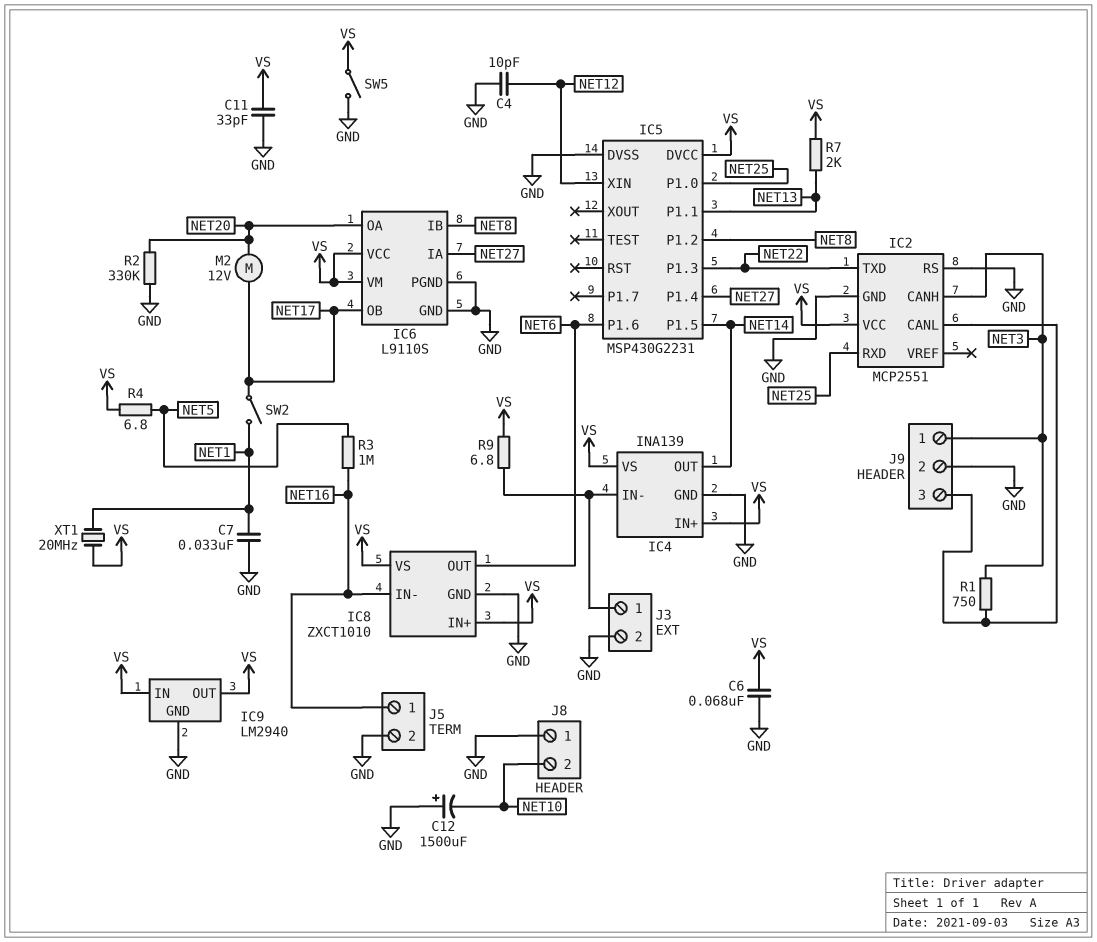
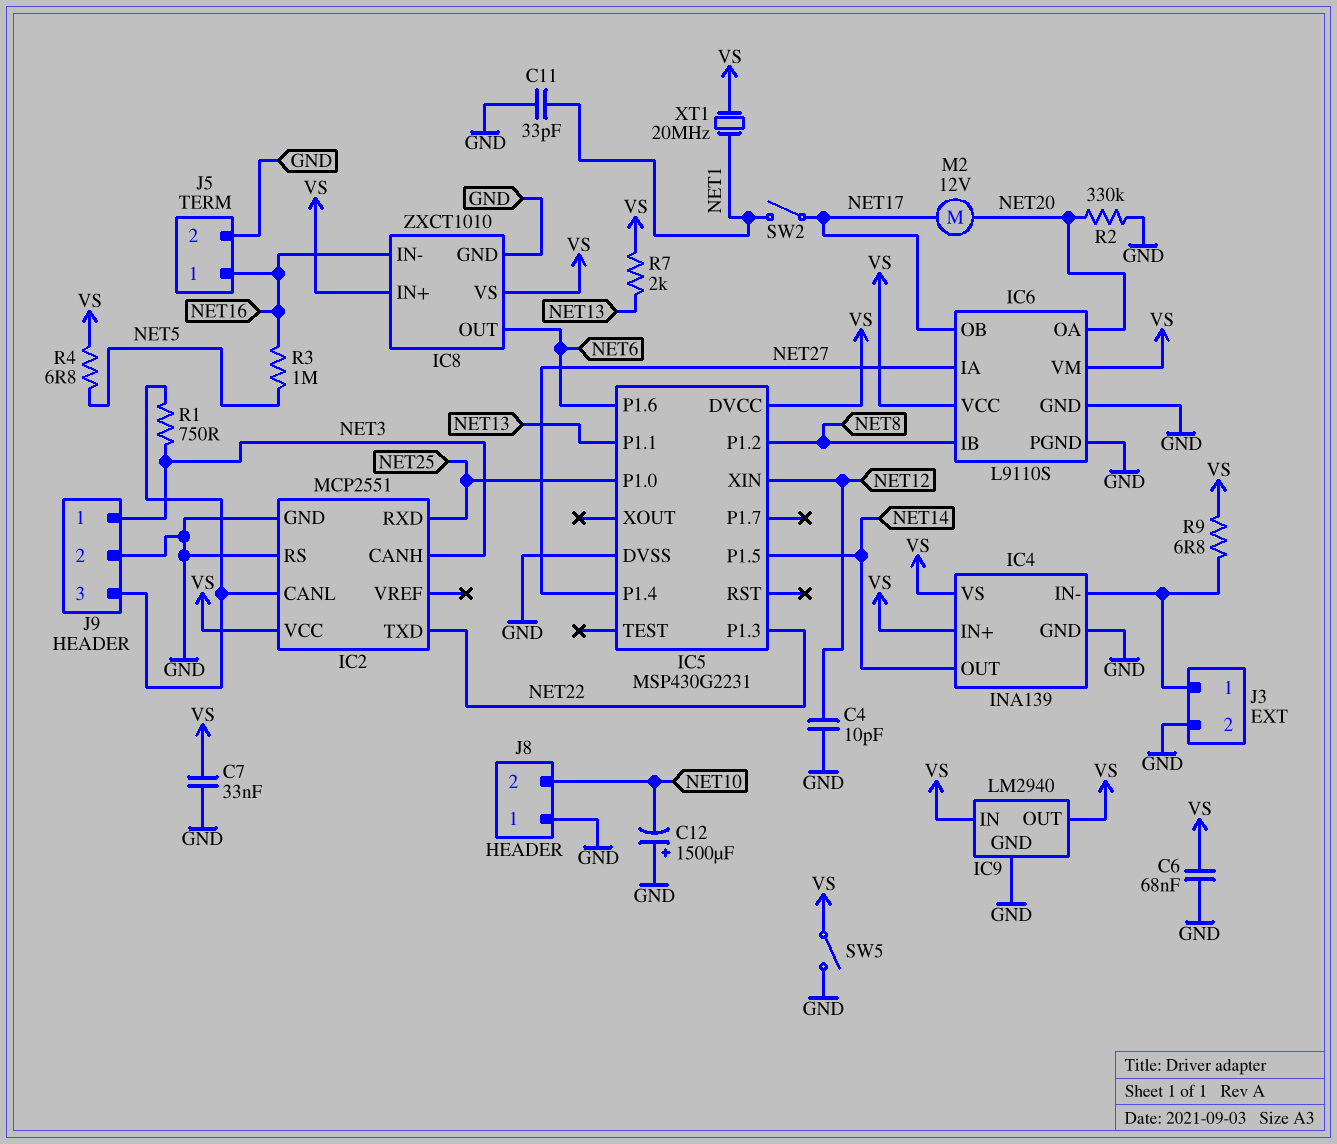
C7: 33nF (GND, NET1) -> 33nF (GND, VS)
C11: 33pF (GND, VS) -> 33pF (GND, NET1)

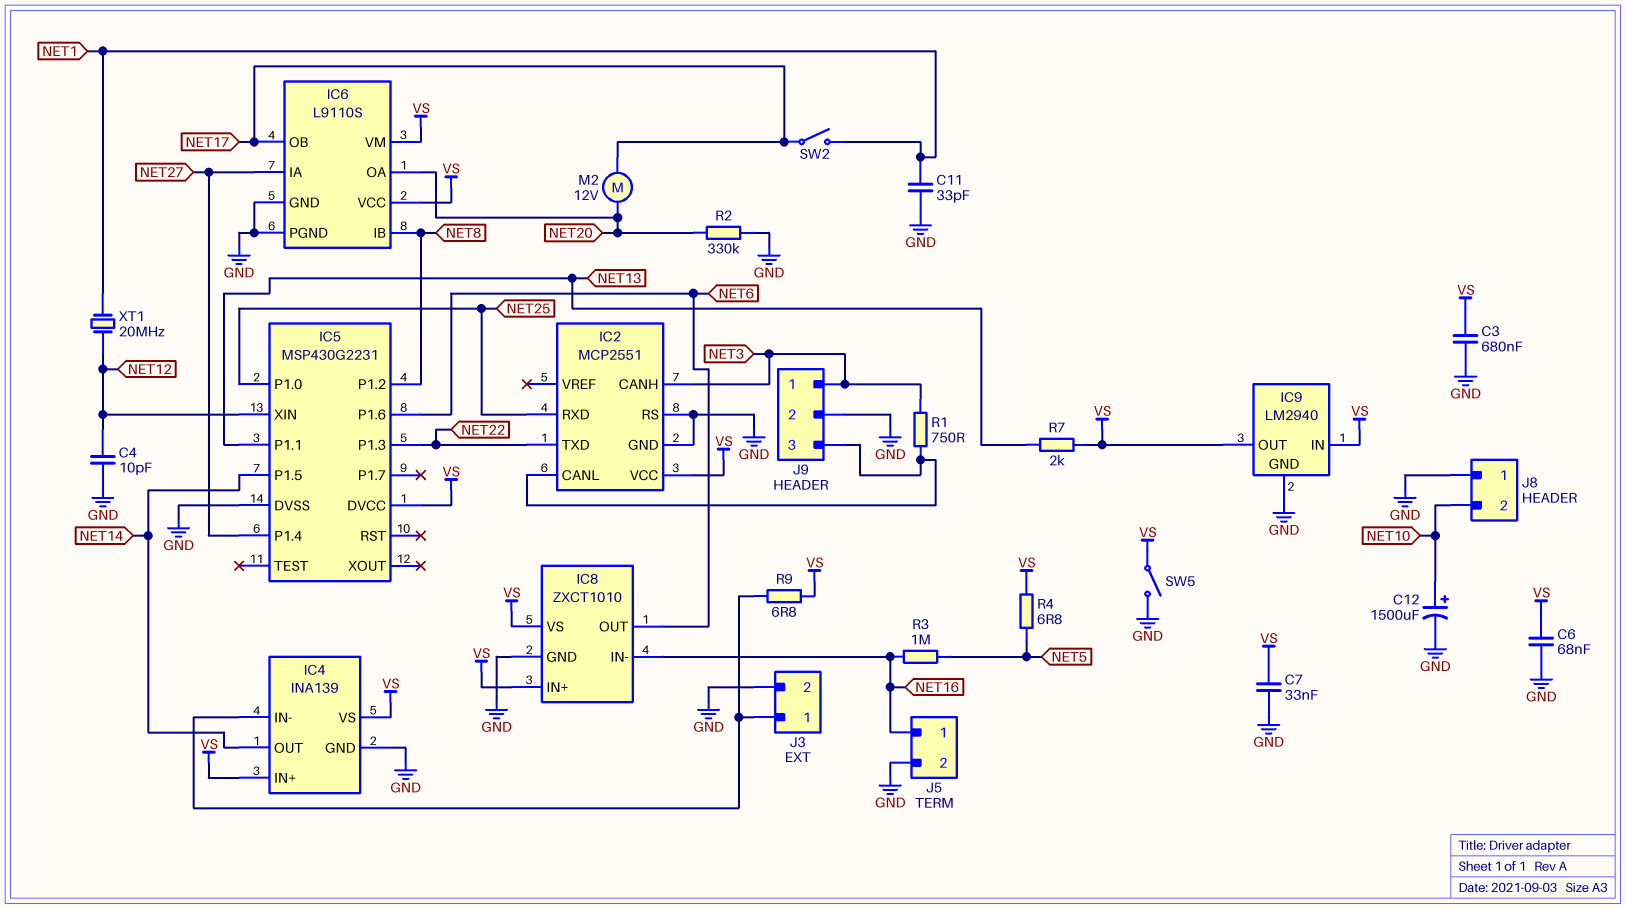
C3: none -> 680nF (GND, VS)
C12: 1500uF (plus GND, minus NET10) -> 1500uF (plus NET10, minus GND)
XT1: 20MHz (NET1, VS) -> 20MHz (NET1, NET12)

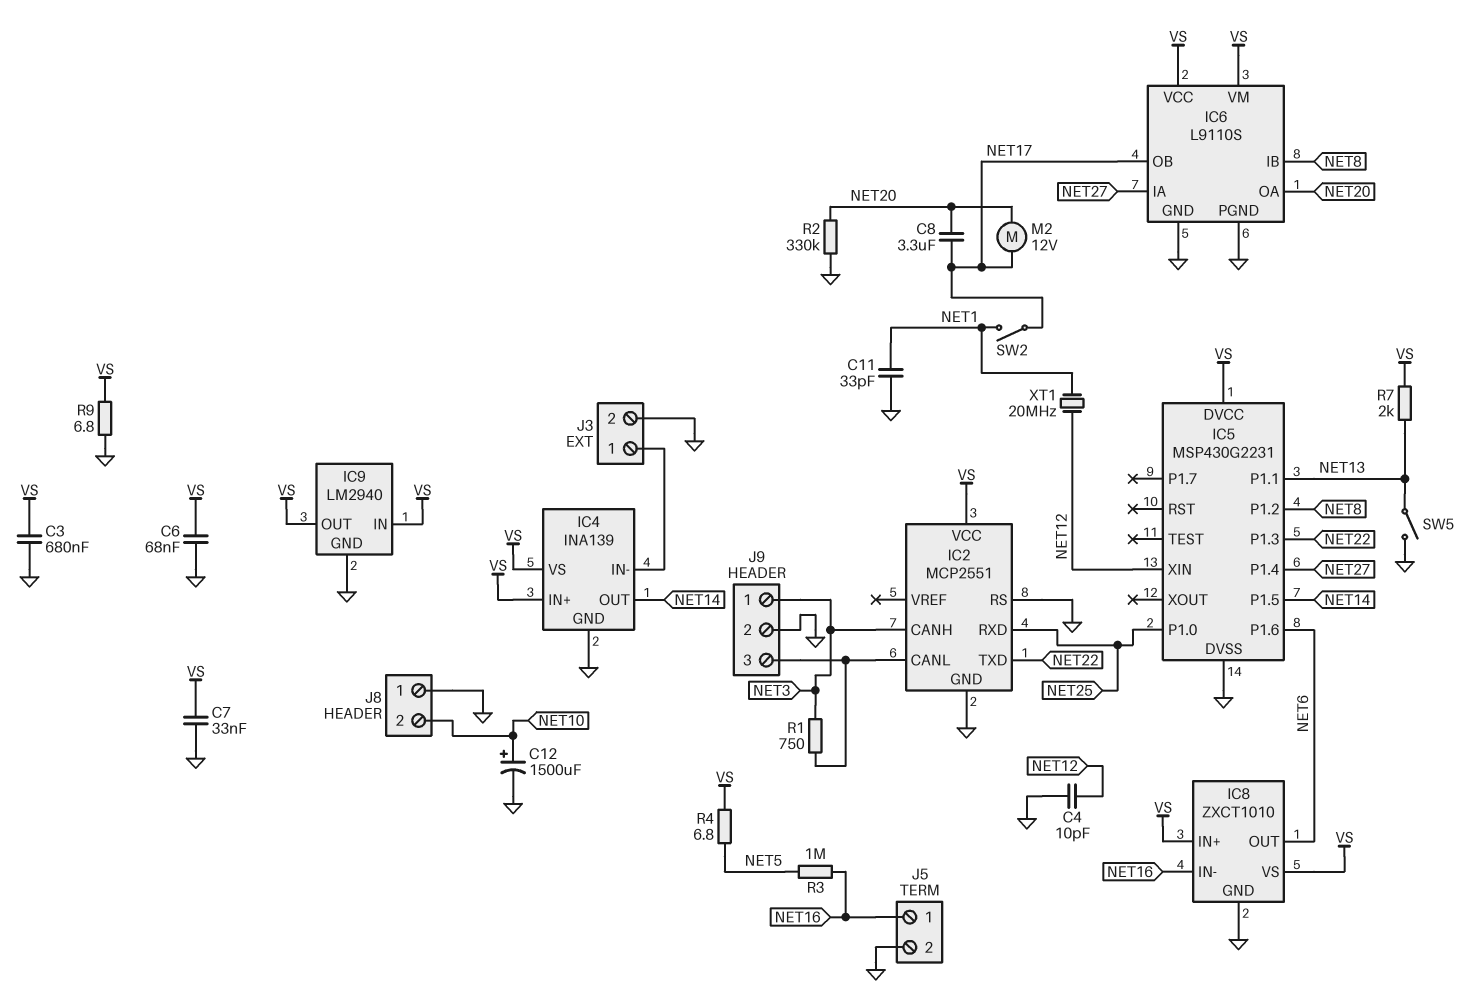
C8: none -> 3.3uF (NET17, NET20)
R9: 6.8 (IC4/IN-, VS) -> 6.8 (GND, VS)
SW5: switch (GND, VS) -> switch (GND, NET13)

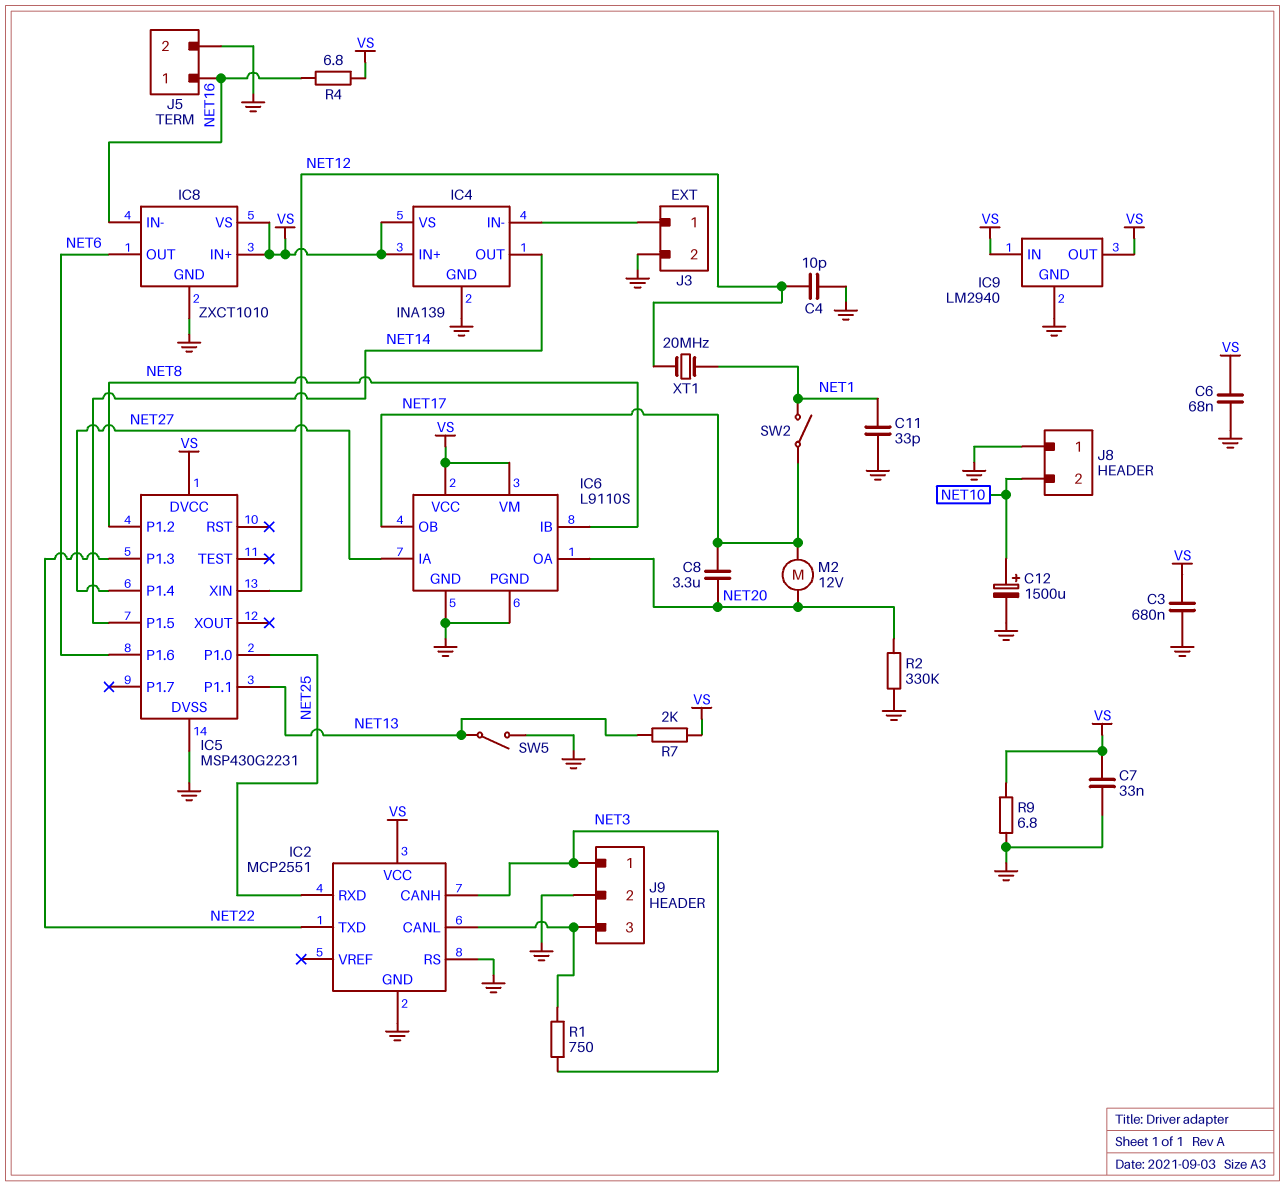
R3: 1M (NET5, NET16) -> none
R4: 6.8 (NET5, VS) -> 6.8 (NET16, VS)

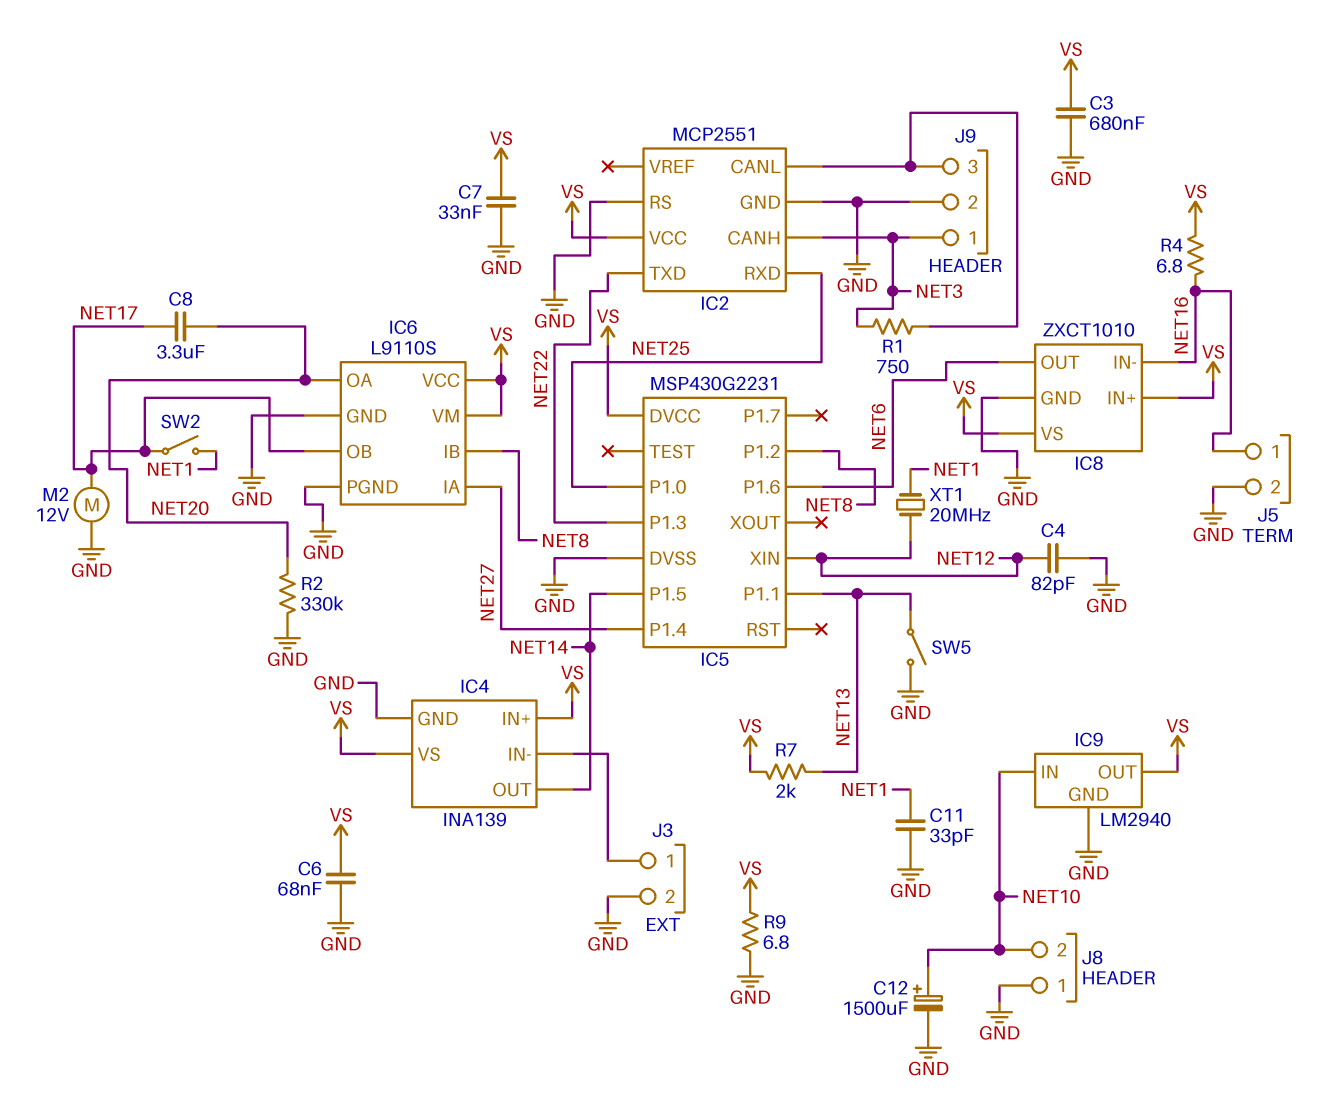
C4: 10pF (GND, NET12) -> 82pF (GND, NET12)
IC9 pin IN: VS -> NET10
M2: motor 12V (NET17, NET20) -> motor 12V (GND, NET17)

